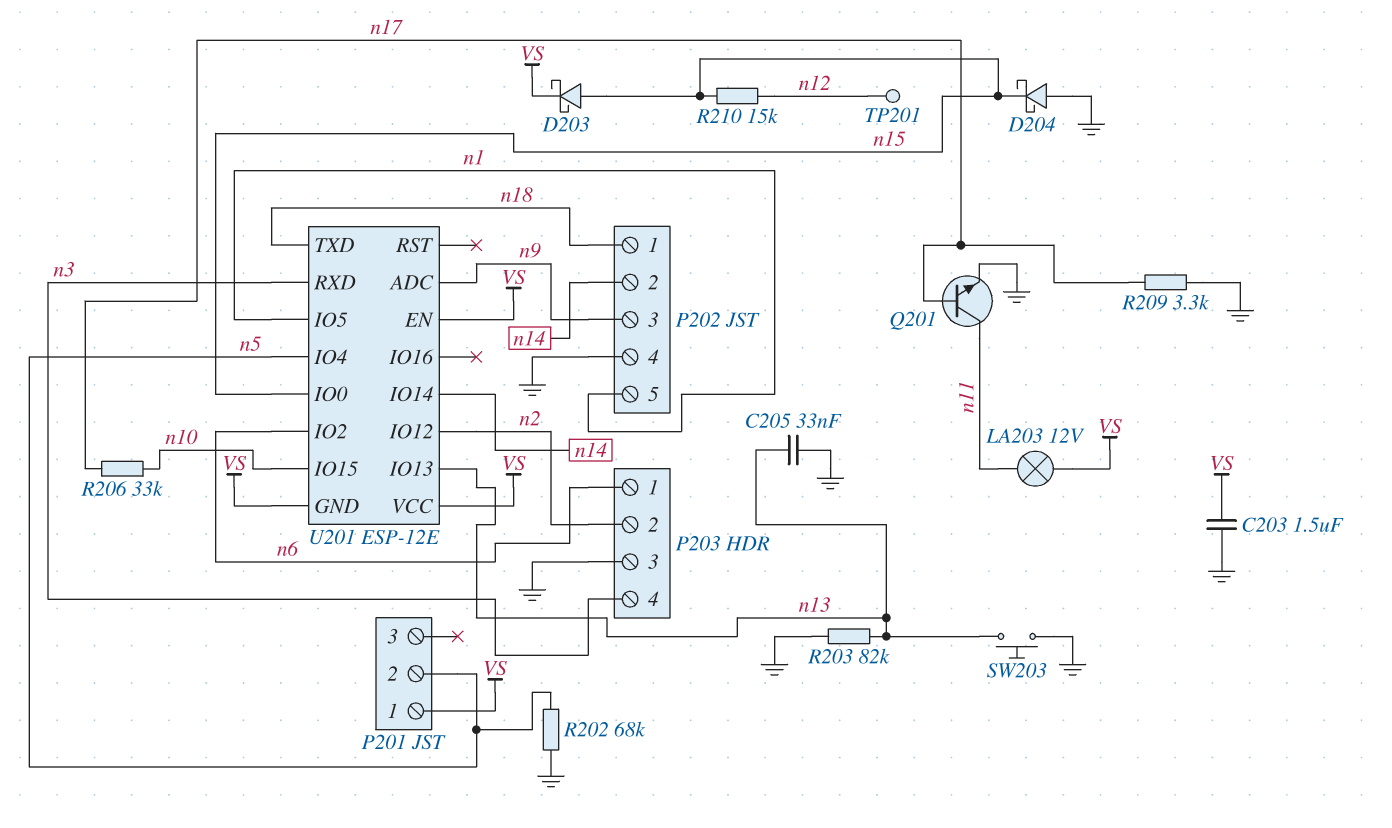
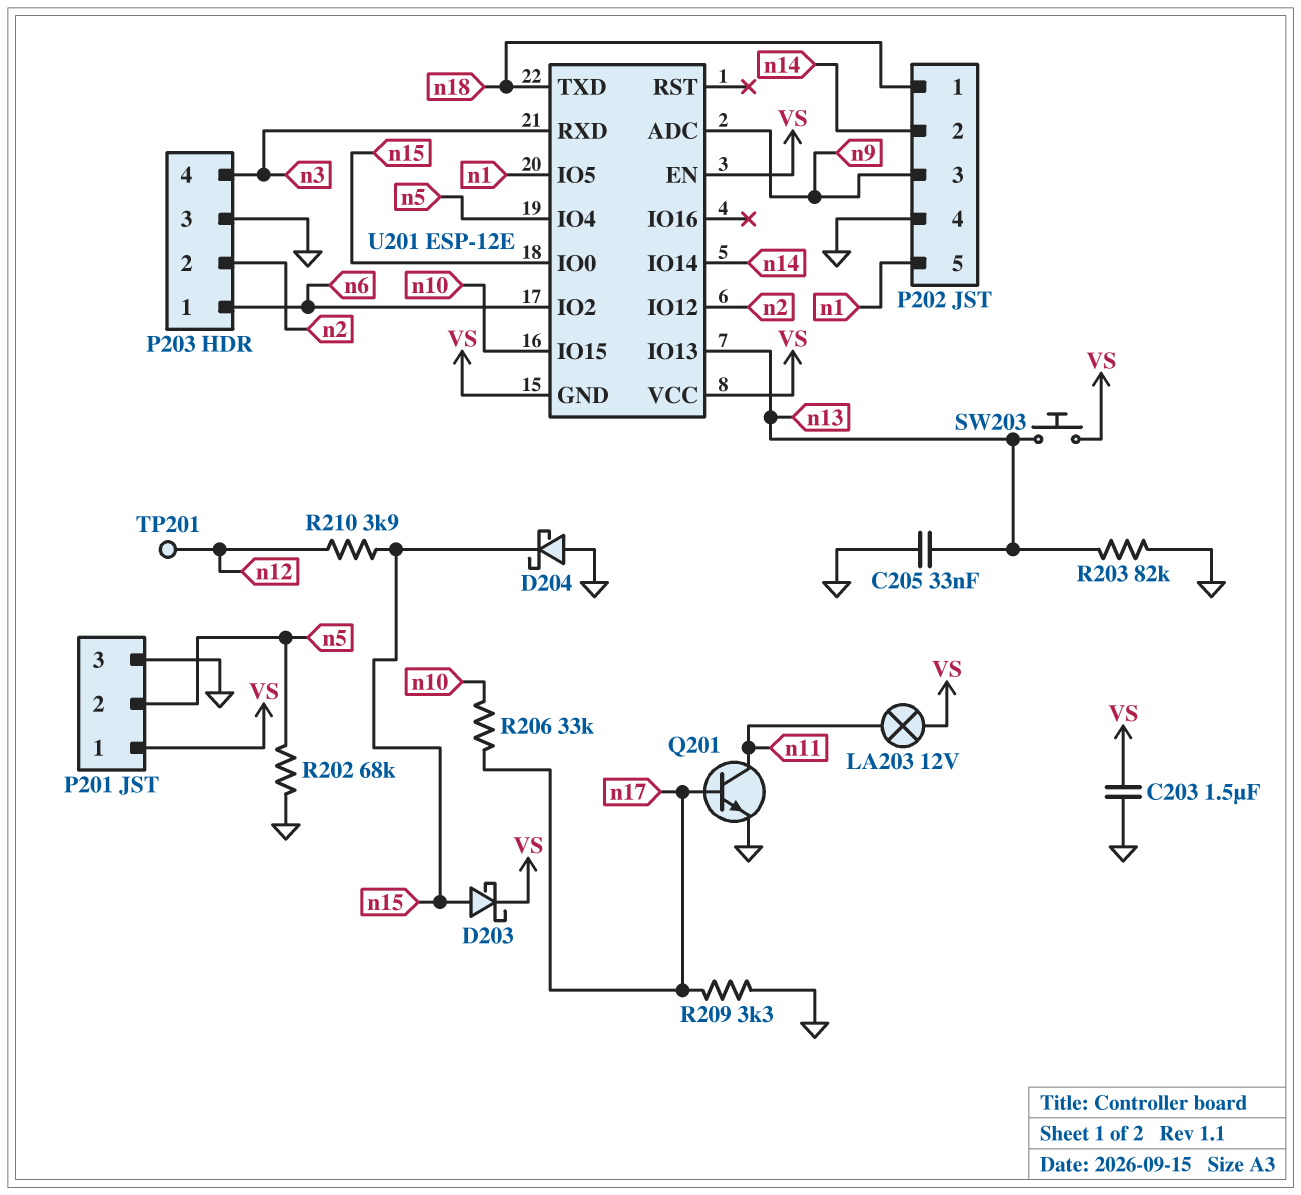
P201 pin 3: none -> GND
R210: 15k (n12, n15) -> 3.9k (n12, n15)
SW203: button (GND, n13) -> button (VS, n13)

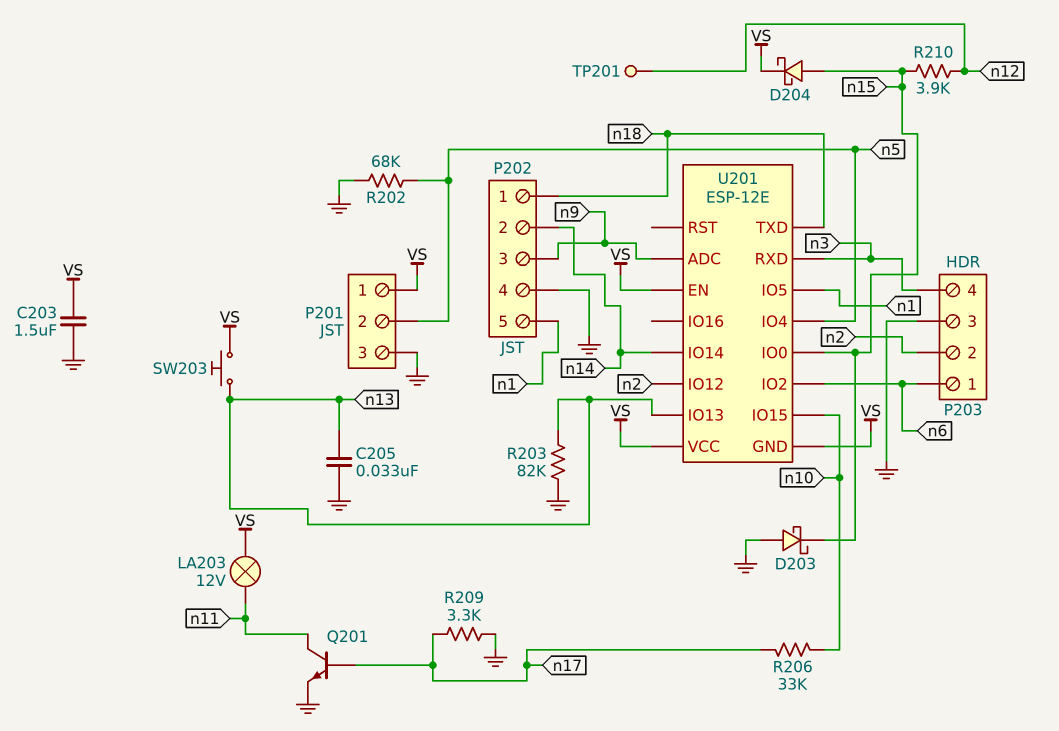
D203: schottky (A n15, K VS) -> schottky (A GND, K n15)
D204: schottky (A GND, K n15) -> schottky (A n15, K VS)

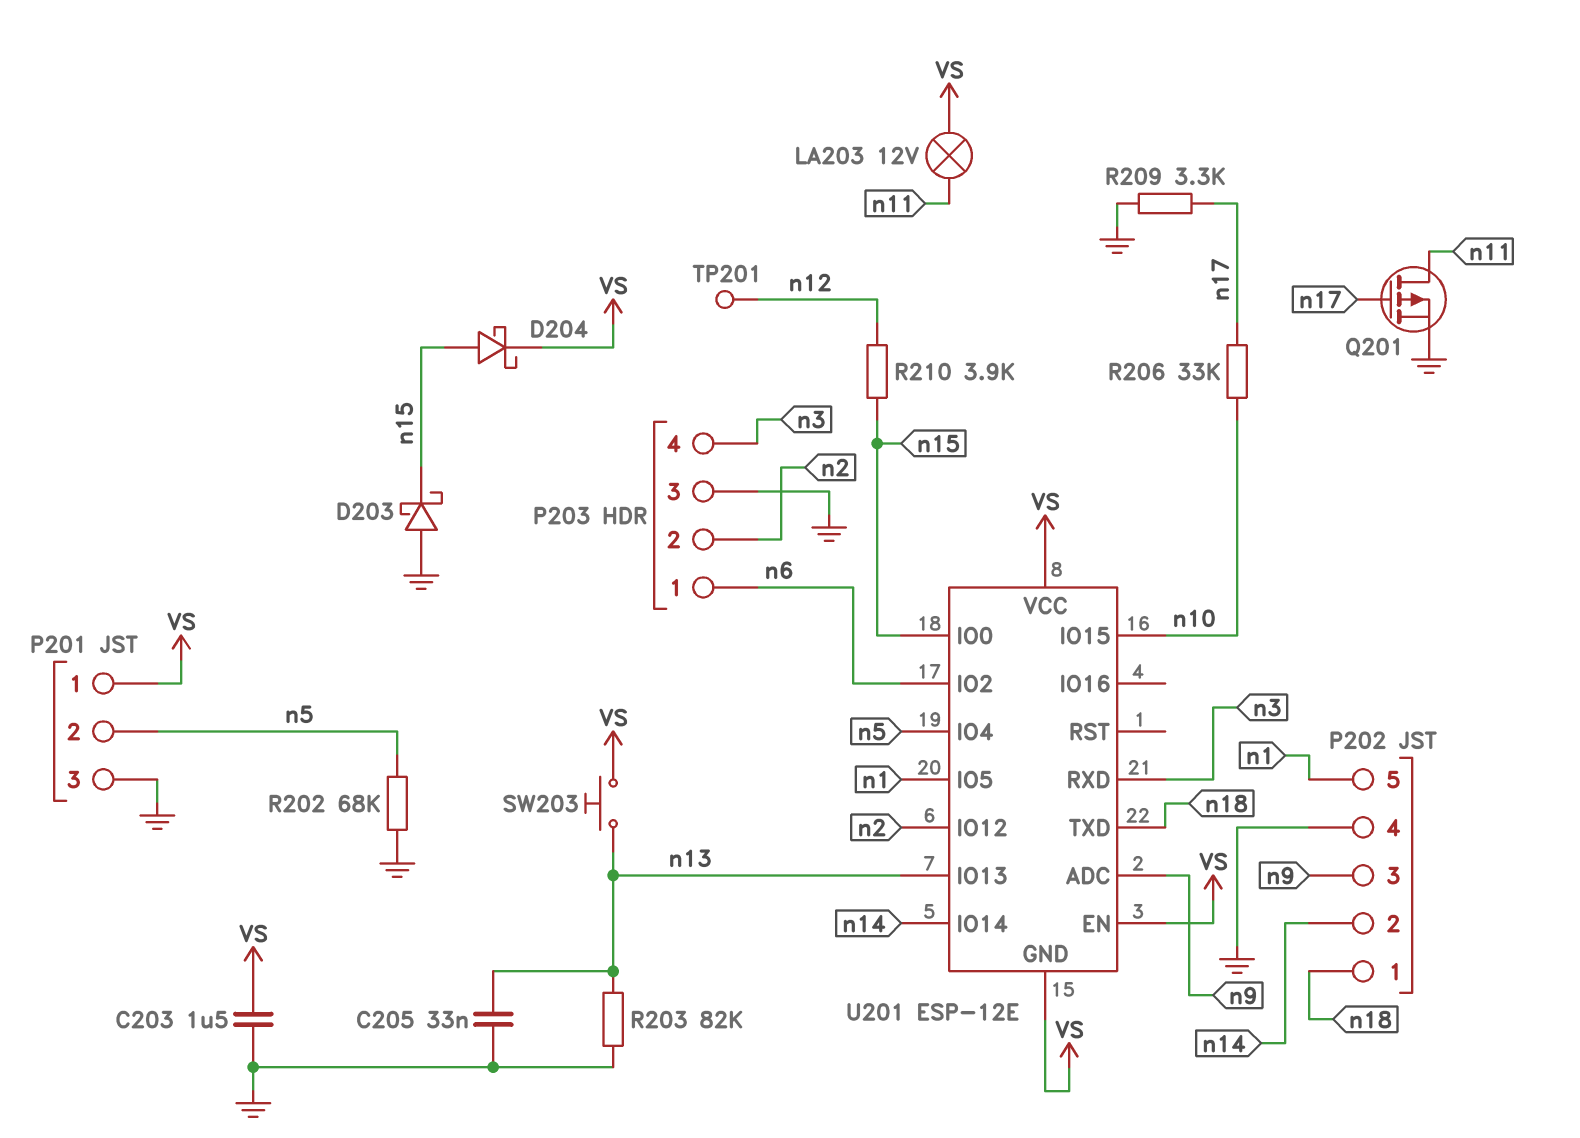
Q201: NPN (B n17, C n11, E GND) -> PMOS (G n17, D n11, S GND)

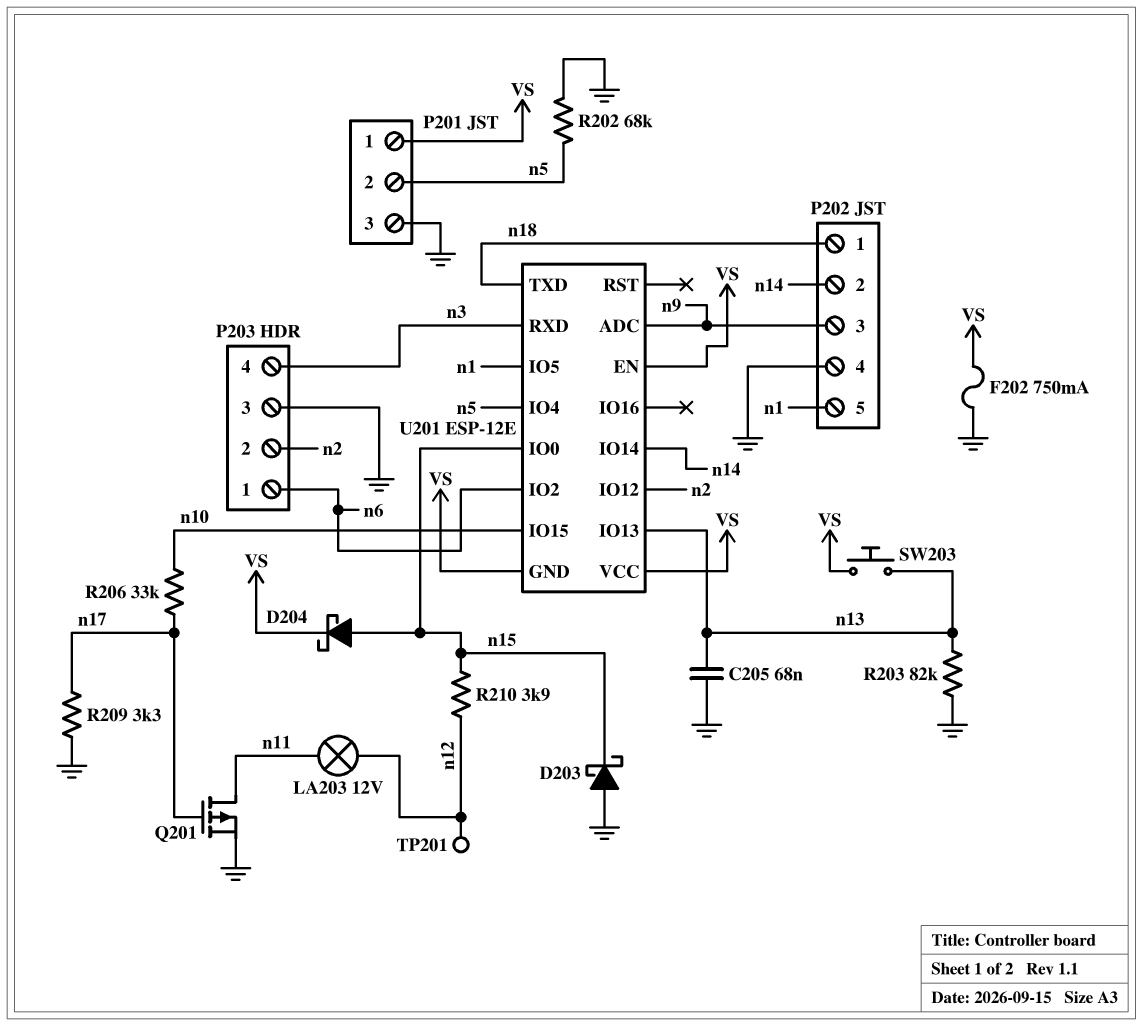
C203: 1.5uF (GND, VS) -> none
C205: 33nF (GND, n13) -> 68nF (GND, n13)
F202: none -> 750mA (GND, VS)
LA203: lamp 12V (VS, n11) -> lamp 12V (n11, n12)

